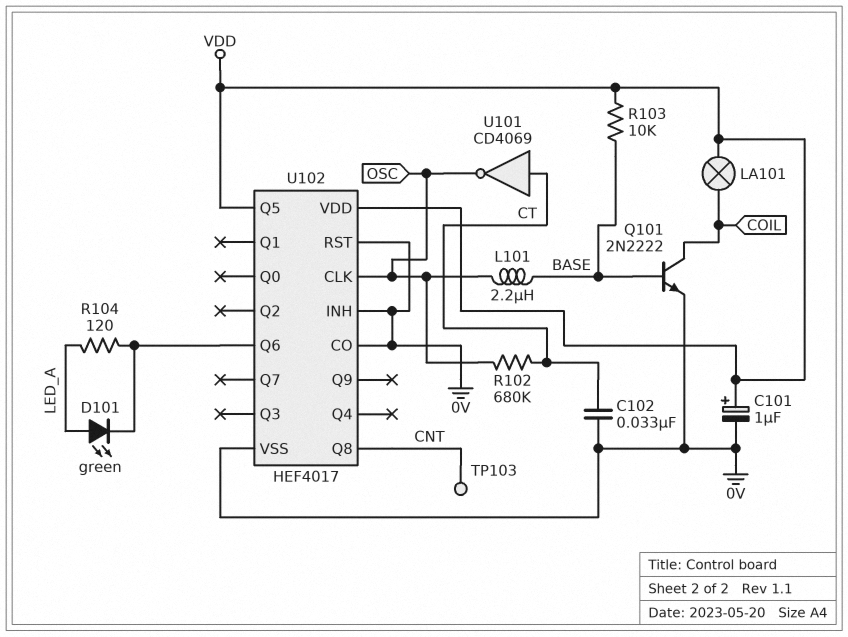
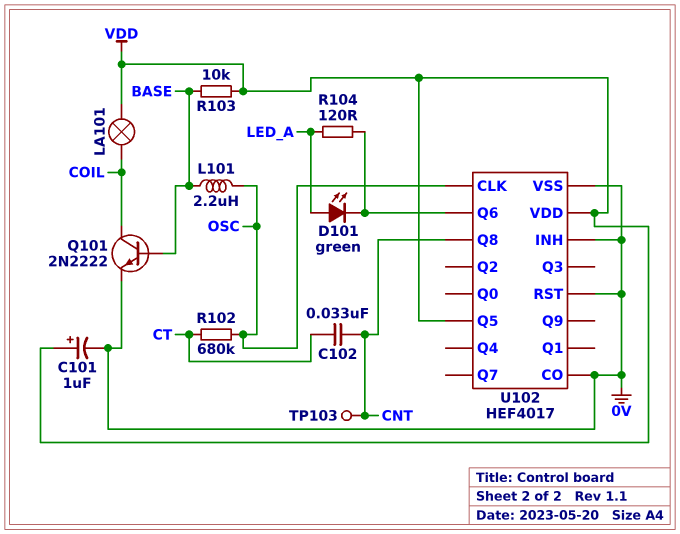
C102: 33nF (0V, CT) -> 33nF (CNT, CT)
U101: NOT CD4069 (in CT, out OSC) -> none

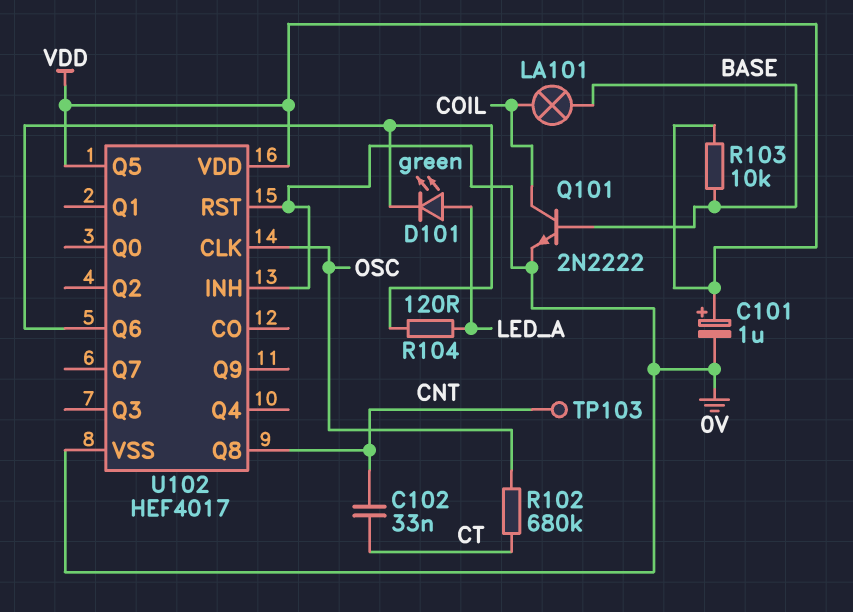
L101: 2.2uH (BASE, OSC) -> none
LA101: lamp (COIL, VDD) -> lamp (BASE, COIL)
U102 pin CO: 0V -> none

